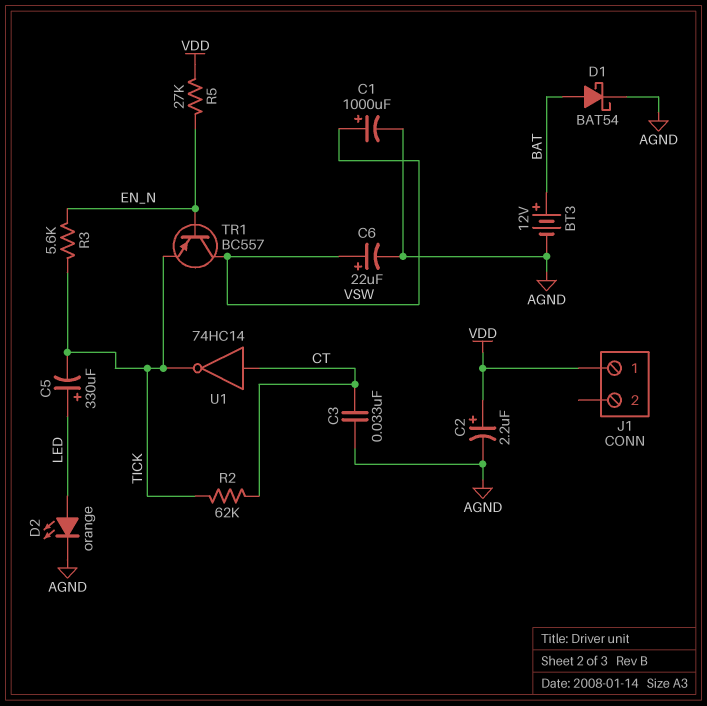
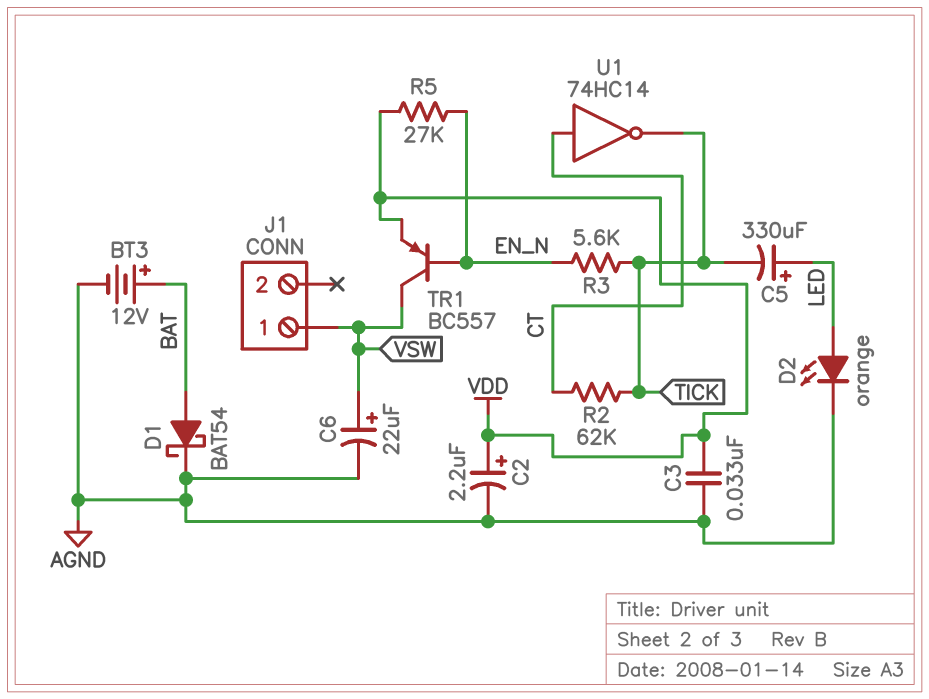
C1: 1000uF (plus VSW, minus AGND) -> none
C3: 33nF (AGND, CT) -> 33nF (AGND, VDD)
J1 pin 1: VDD -> VSW
TR1: PNP BC557 (B EN_N, C VSW, E TICK) -> PNP BC557 (B EN_N, C VSW, E VDD)

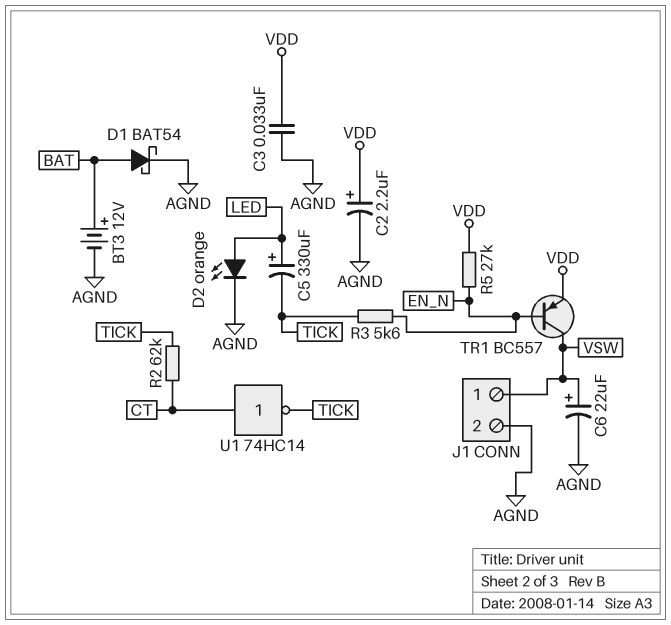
J1 pin 2: none -> AGND

